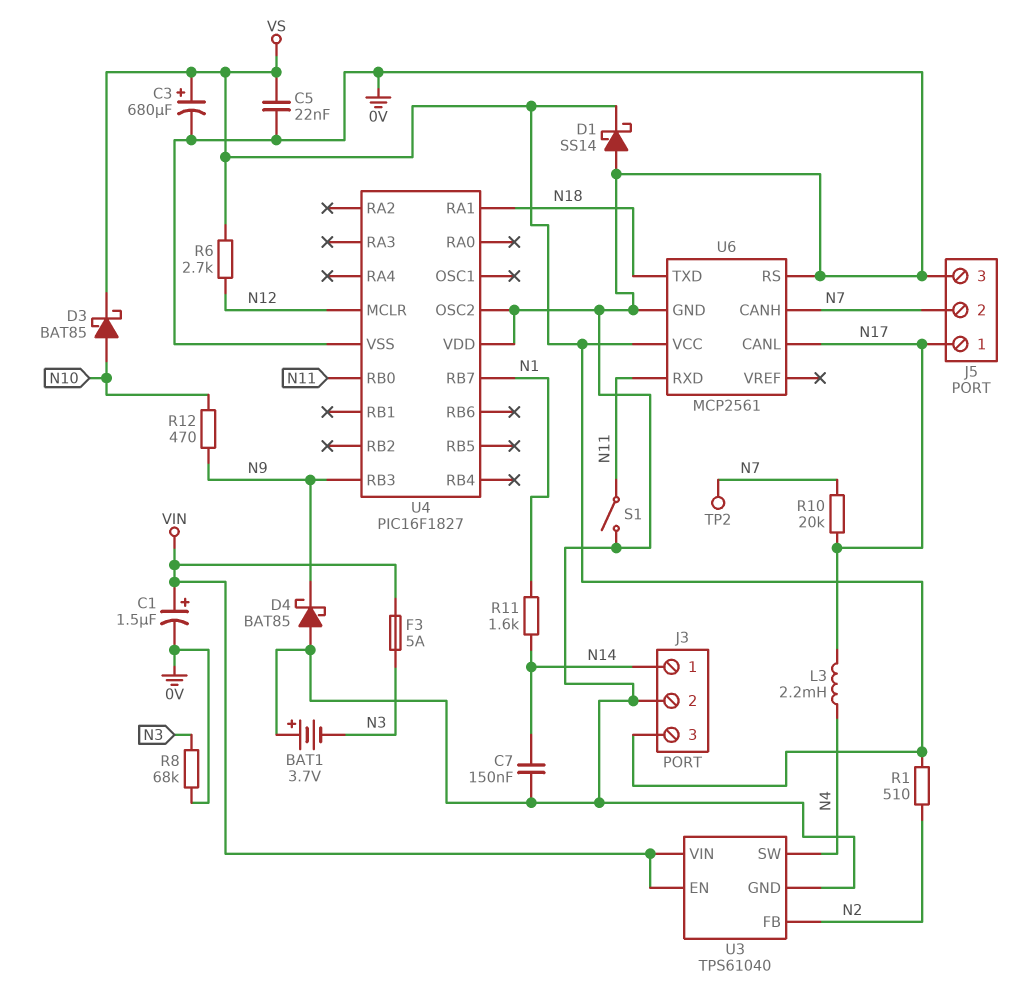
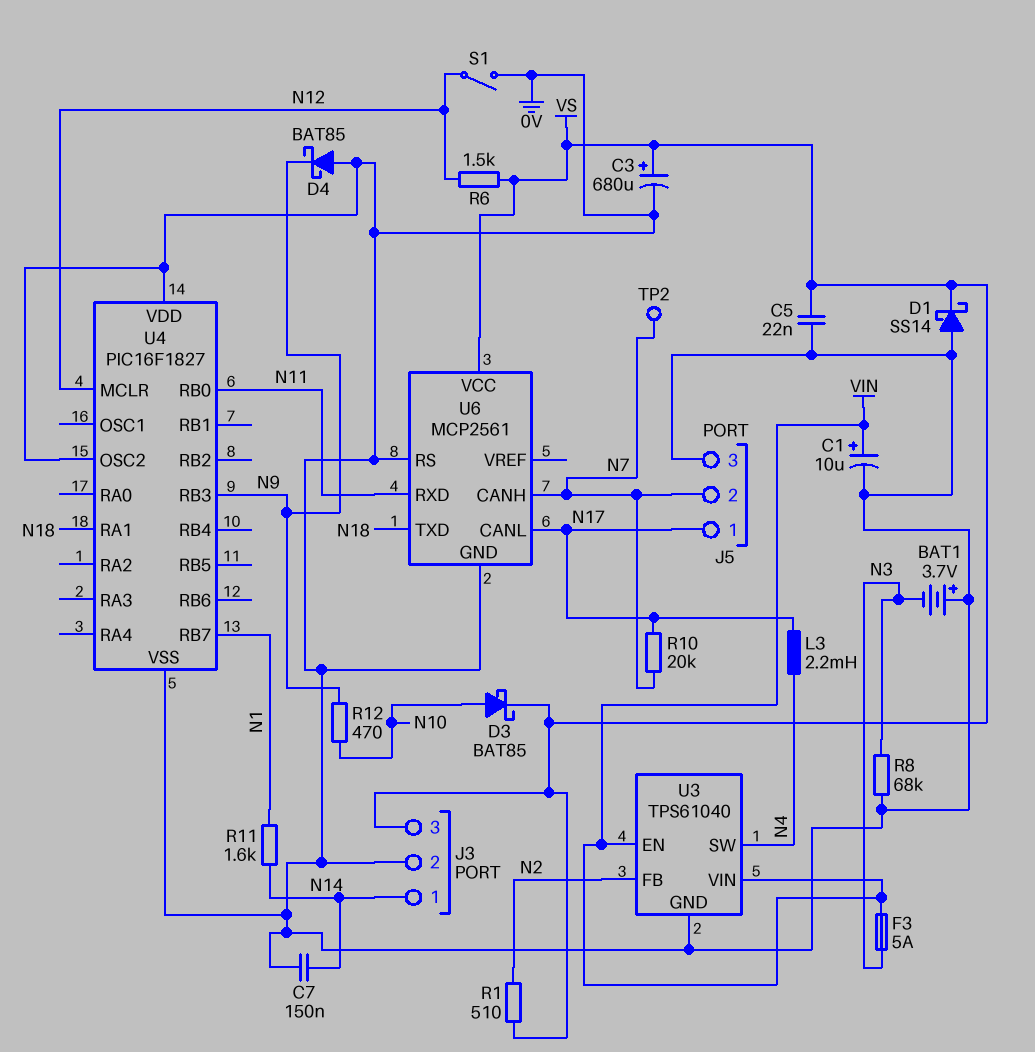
C1: 1.5uF (plus VIN, minus 0V) -> 10uF (plus VIN, minus 0V)
R6: 2.7k (N12, VS) -> 1.5k (N12, VS)
S1: switch (0V, N11) -> switch (0V, N12)

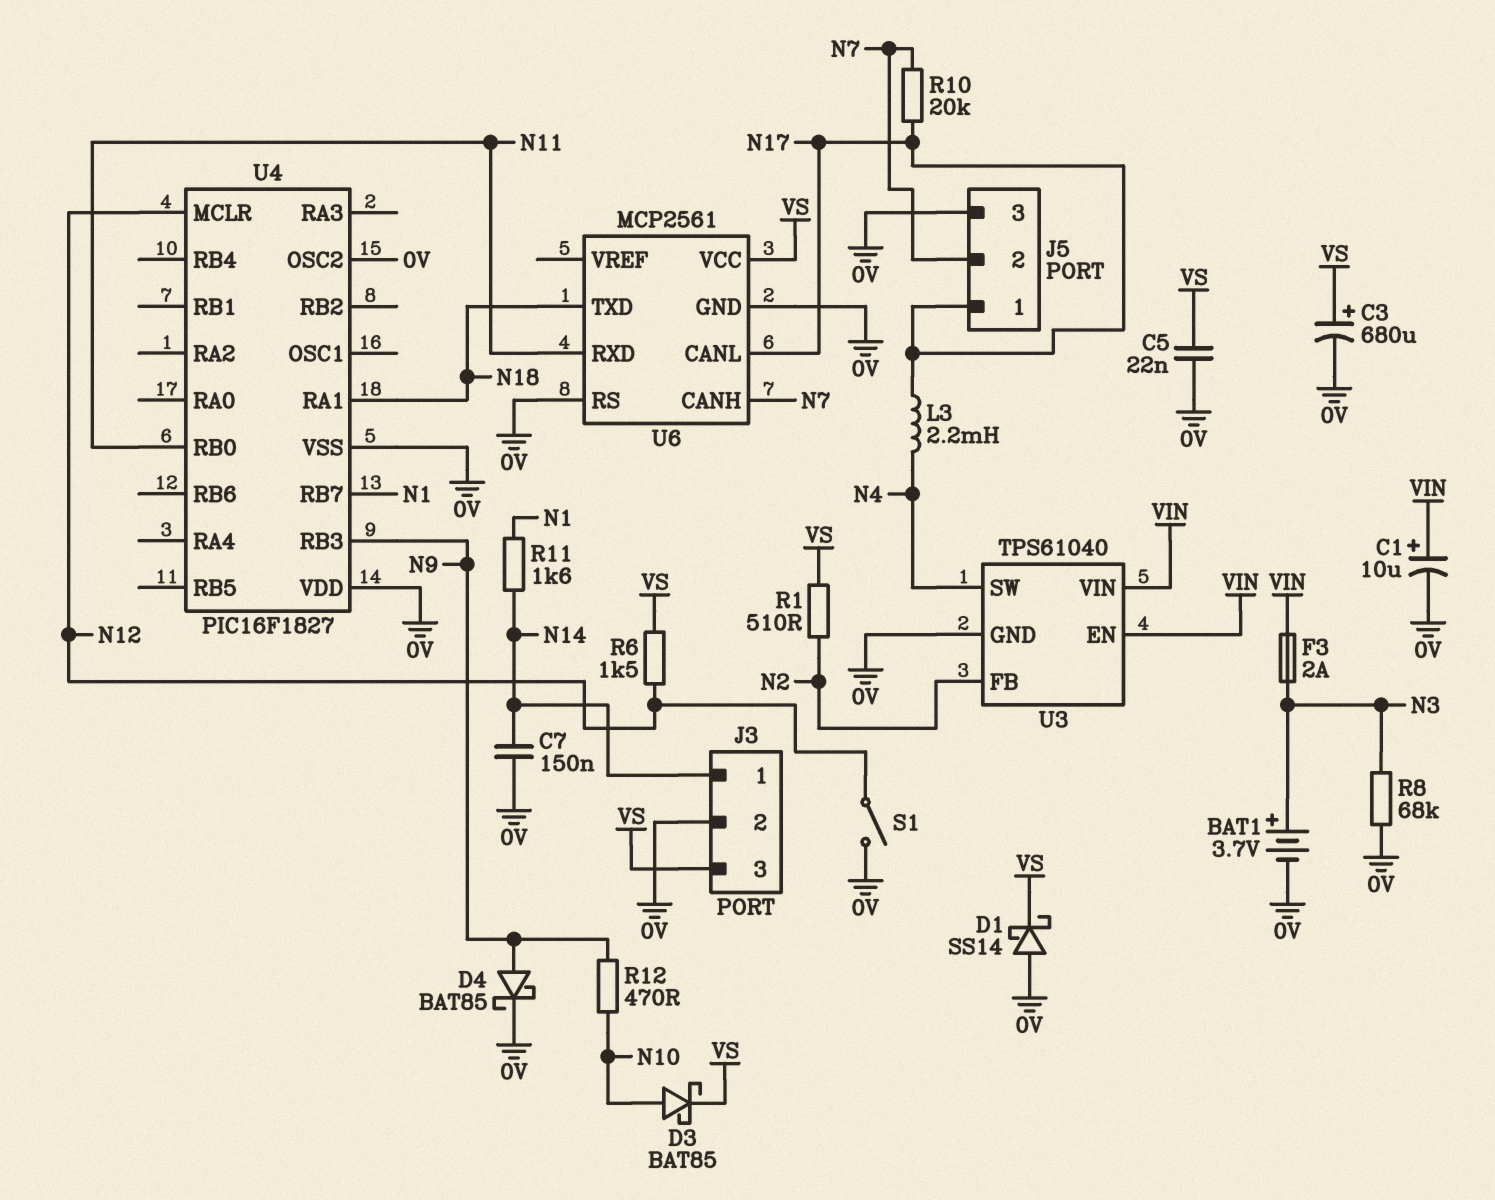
BAT1: 3.7V (plus 0V, minus N3) -> 3.7V (plus N3, minus 0V)
D4: schottky BAT85 (A 0V, K N9) -> schottky BAT85 (A N9, K 0V)
F3: 5A (N3, VIN) -> 2A (N3, VIN)
TP2: test point (N7) -> none

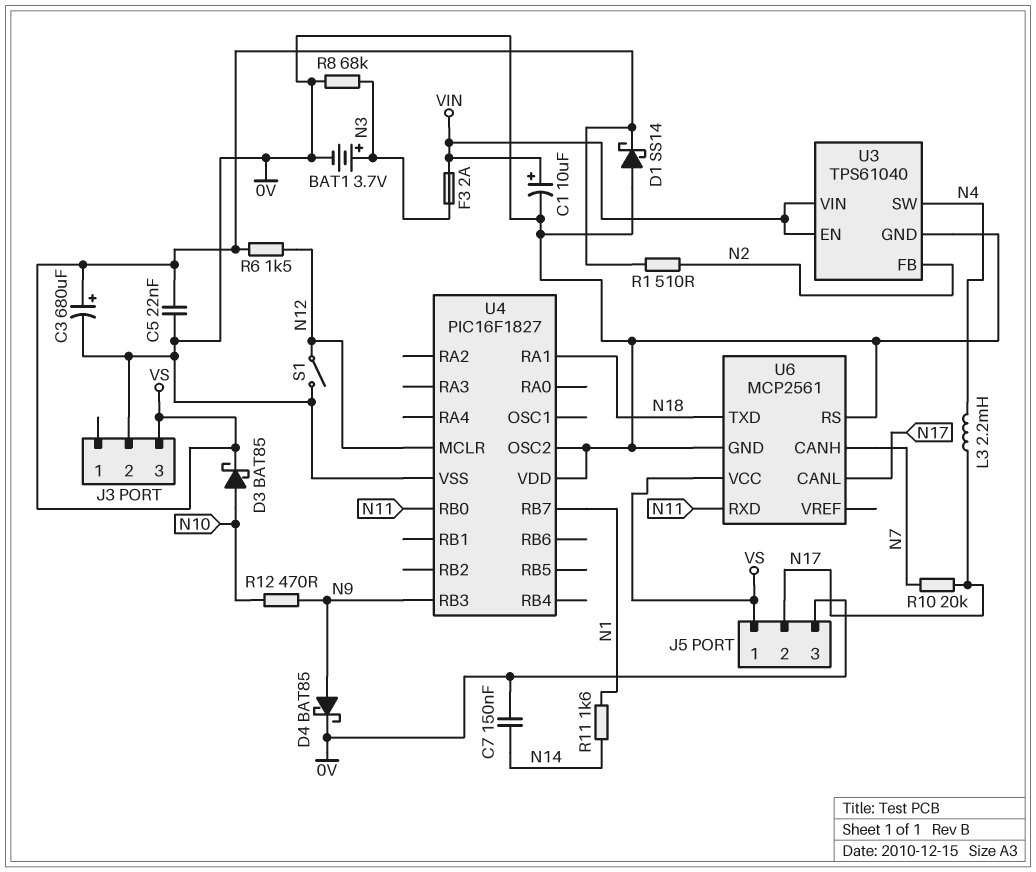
J3 pin 1: N14 -> none
J5 pin 1: N17 -> VS
J5 pin 2: N7 -> N17

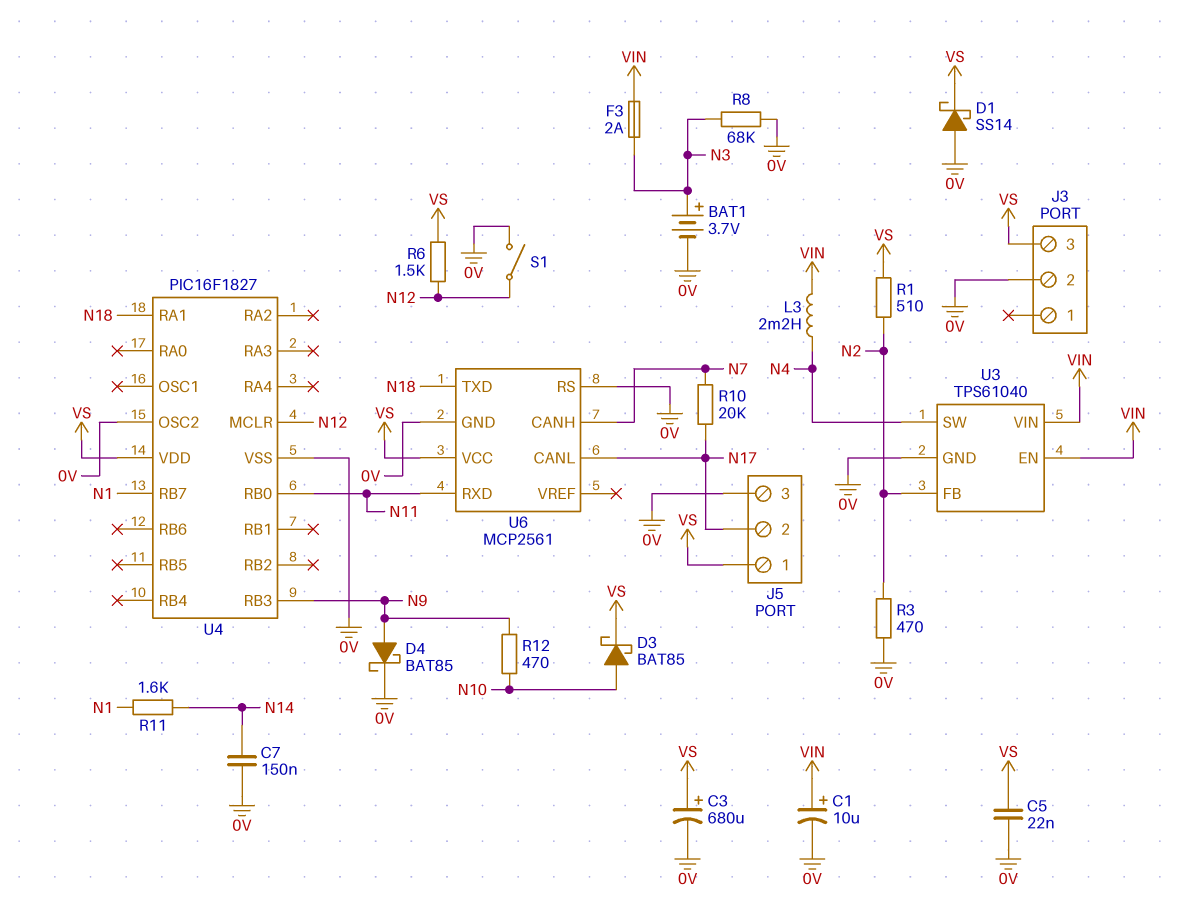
L3: 2.2mH (N4, N17) -> 2.2mH (N4, VIN)
R3: none -> 470 (0V, N2)
U4 pin VDD: 0V -> VS

